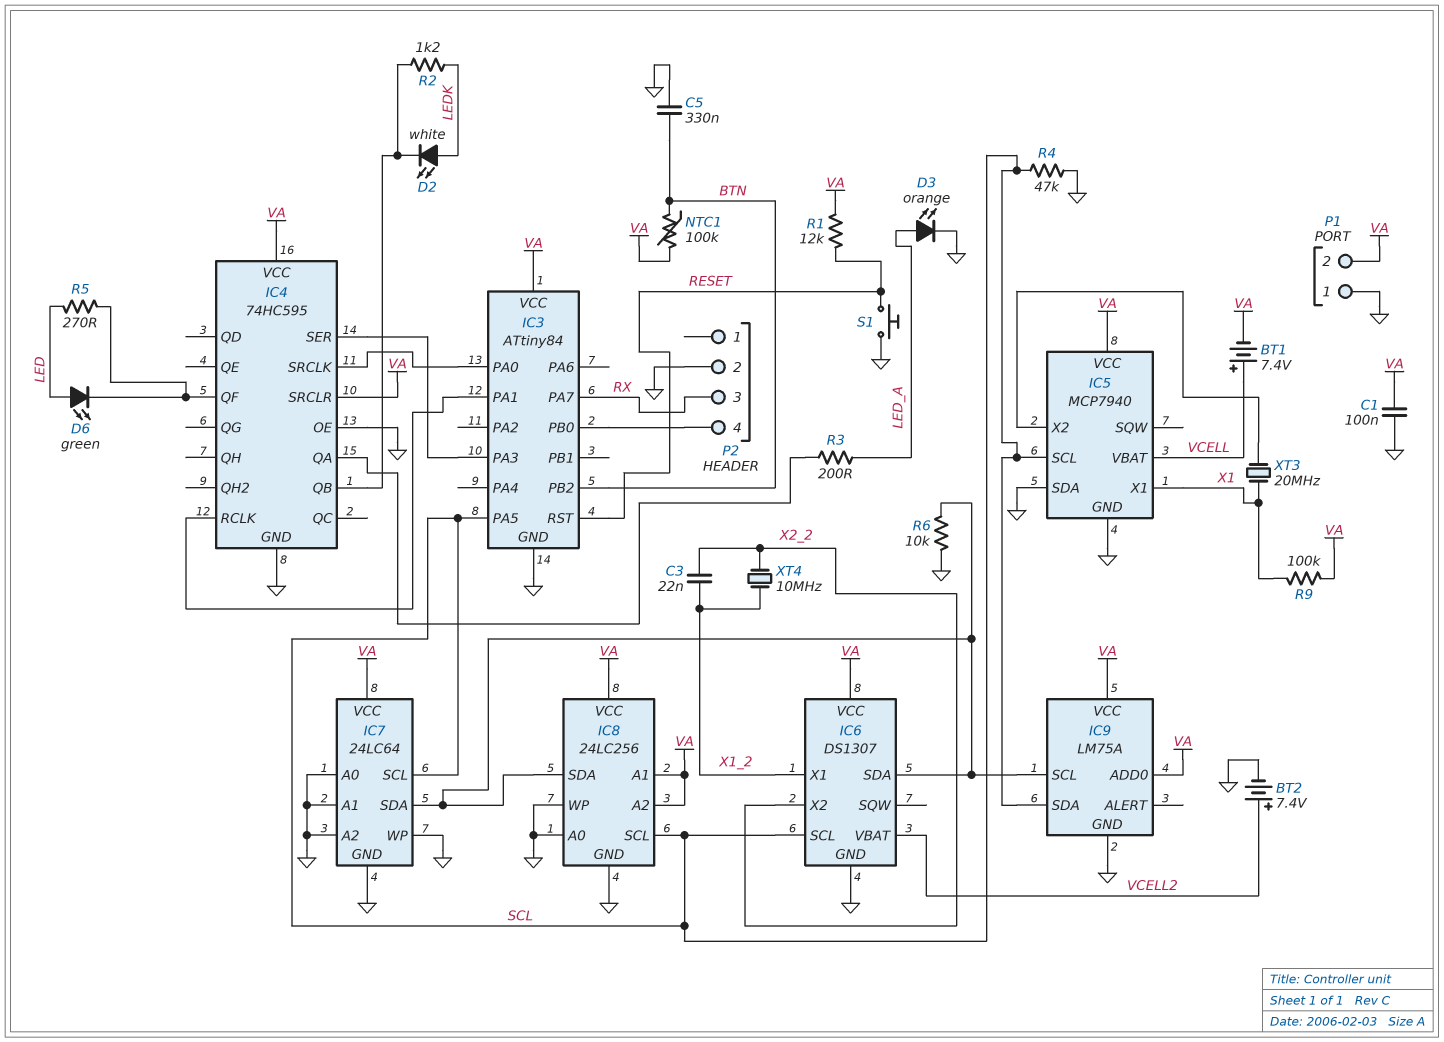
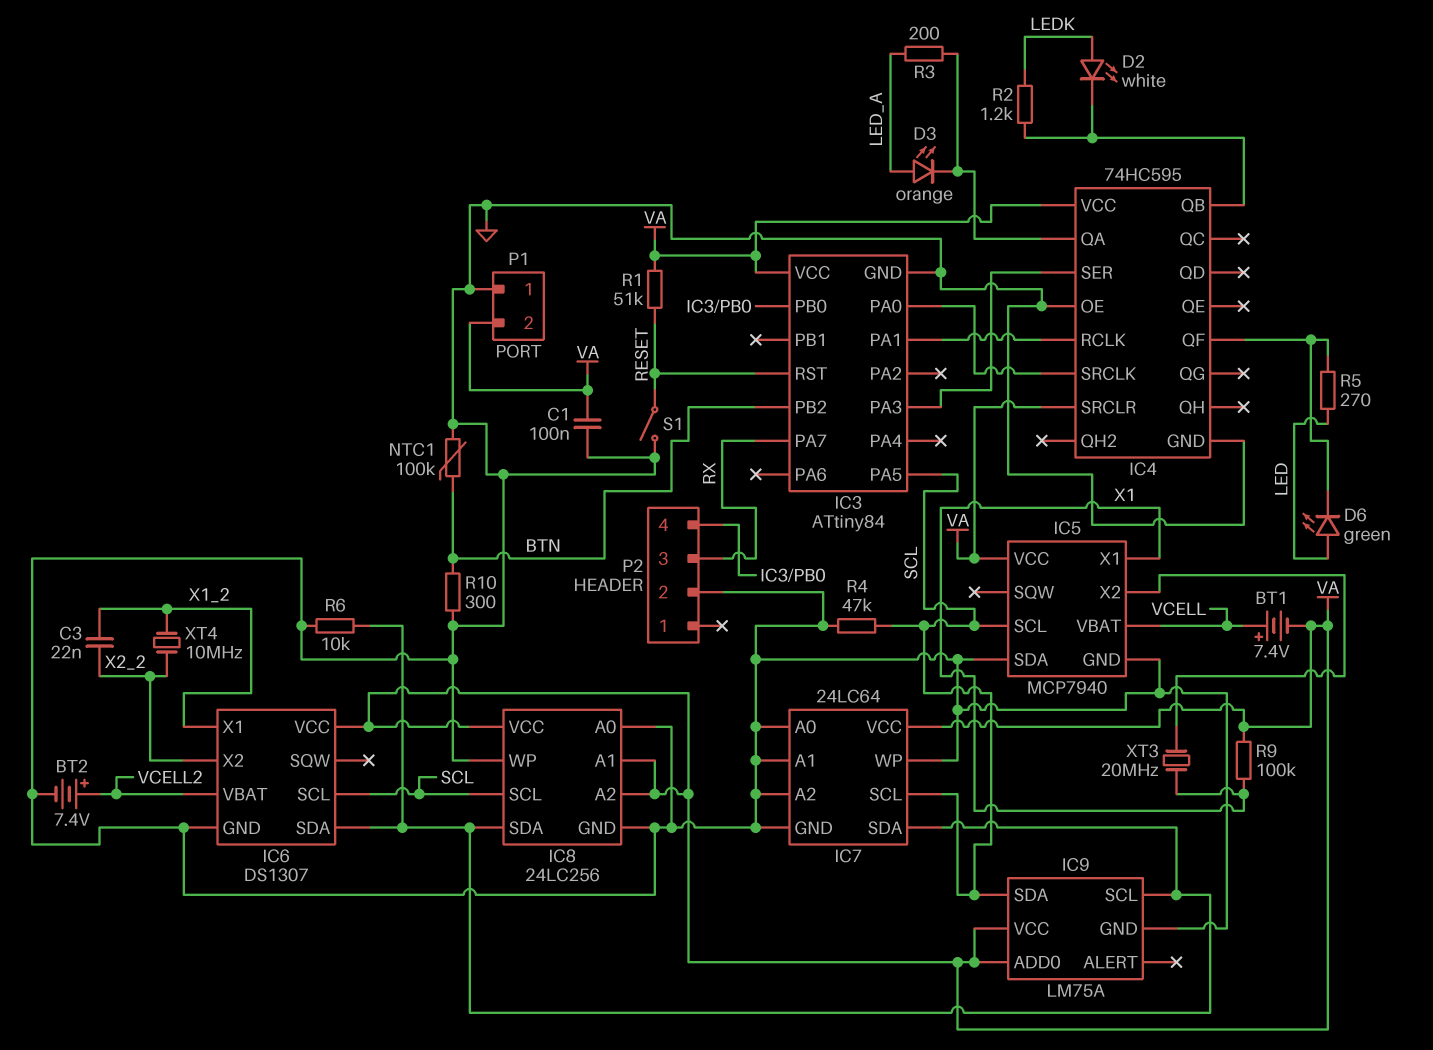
C5: 330nF (BTN, GND) -> none
D3: LED orange (A LED_A, K GND) -> LED orange (A LED_A, K IC4/QA)
NTC1: 100k (BTN, VA) -> 100k (BTN, GND)
R1: 12k (RESET, VA) -> 51k (RESET, VA)
R10: none -> 300 (BTN, GND)
S1: button (GND, RESET) -> switch (GND, RESET)

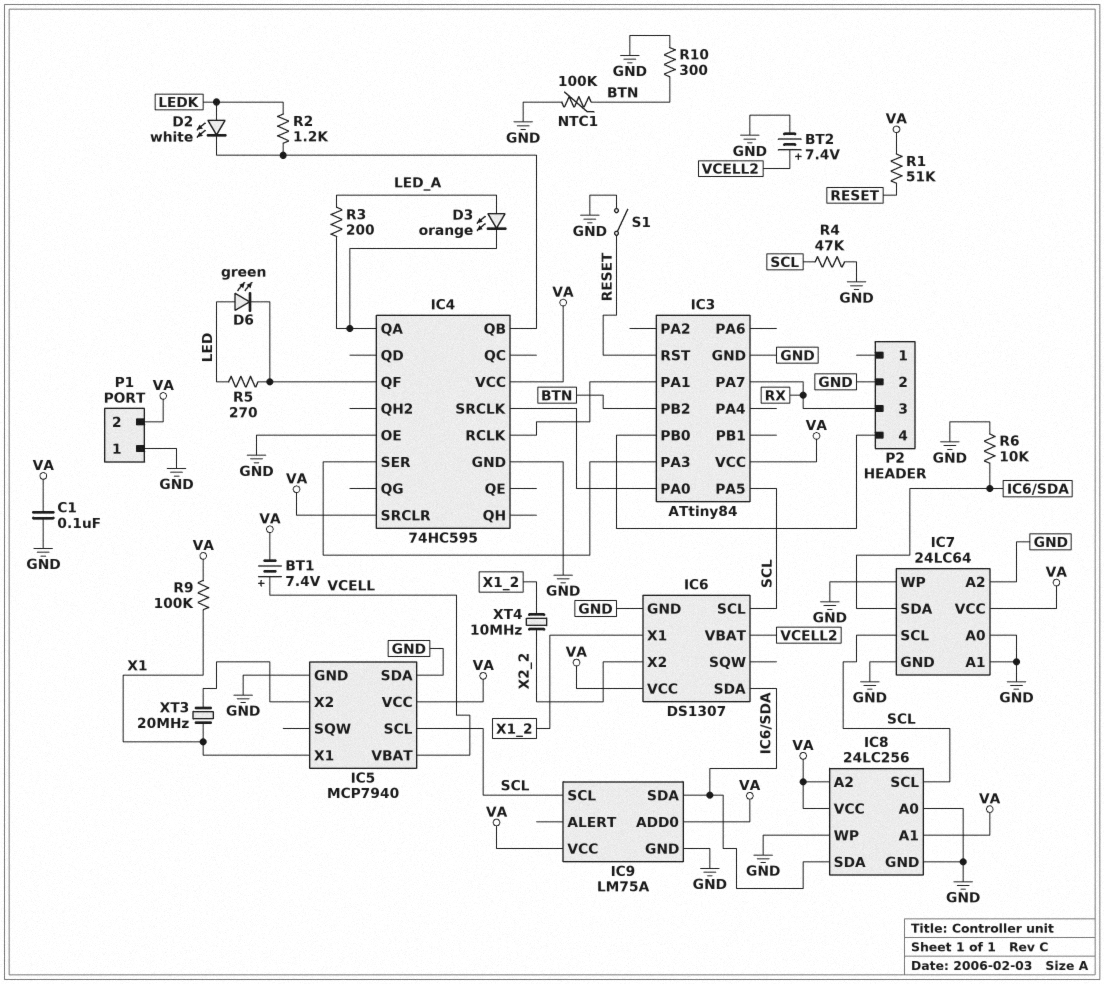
C3: 22nF (X1_2, X2_2) -> none
IC9 pin SCL: IC6/SDA -> SCL
IC9 pin SDA: SCL -> IC6/SDA

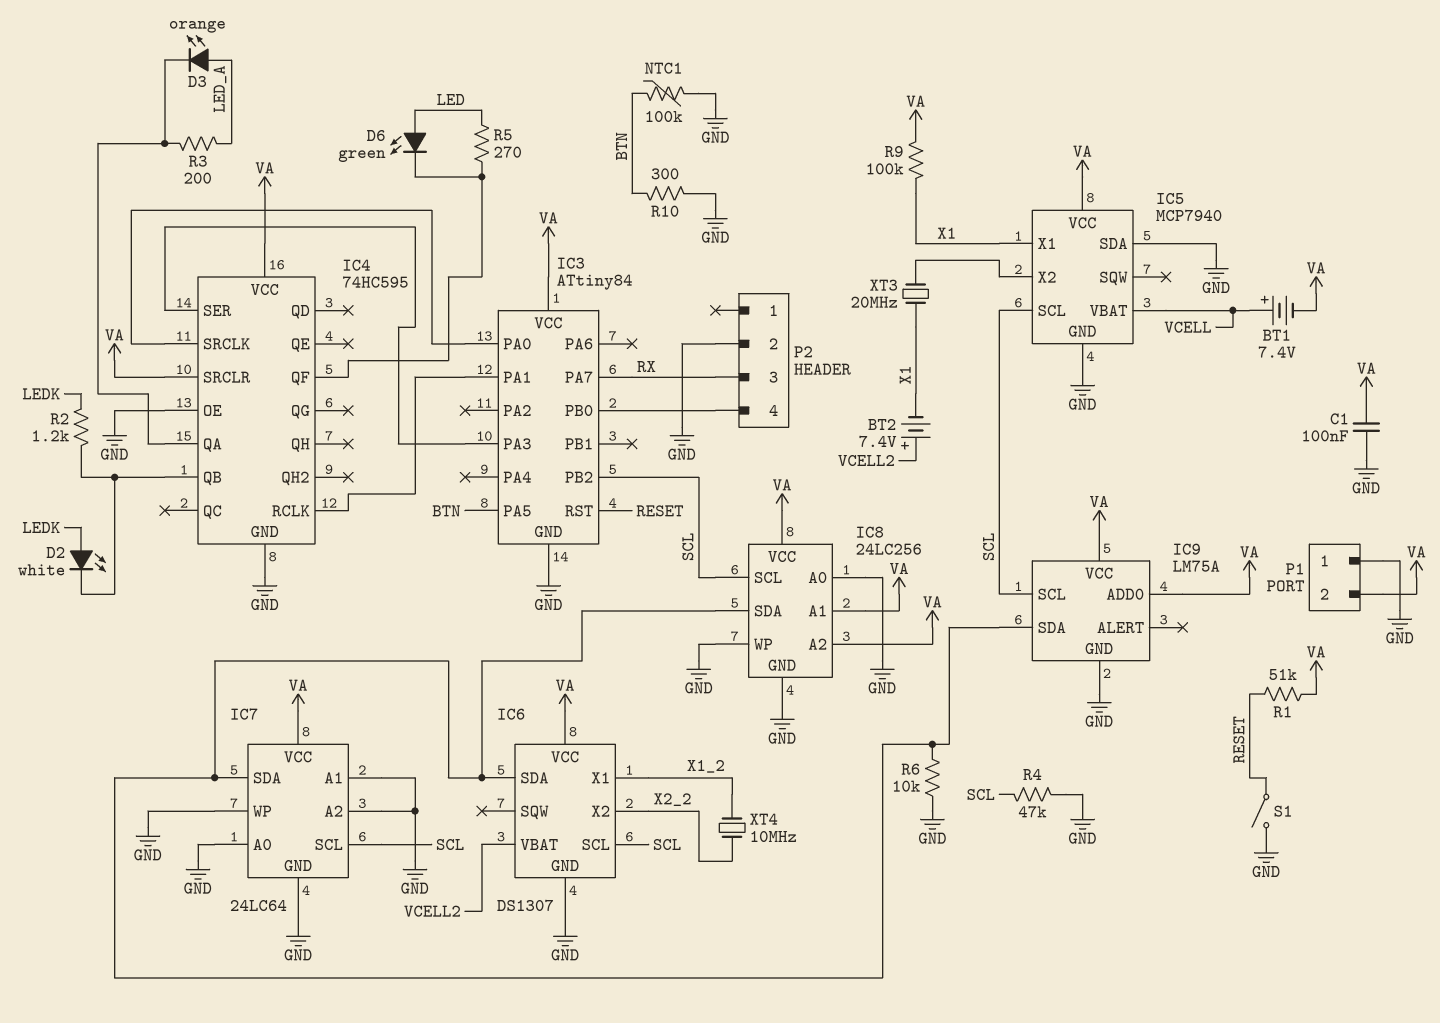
BT2: 7.4V (plus VCELL2, minus GND) -> 7.4V (plus VCELL2, minus X1)
IC3 pin PA5: SCL -> BTN
IC3 pin PB2: BTN -> SCL

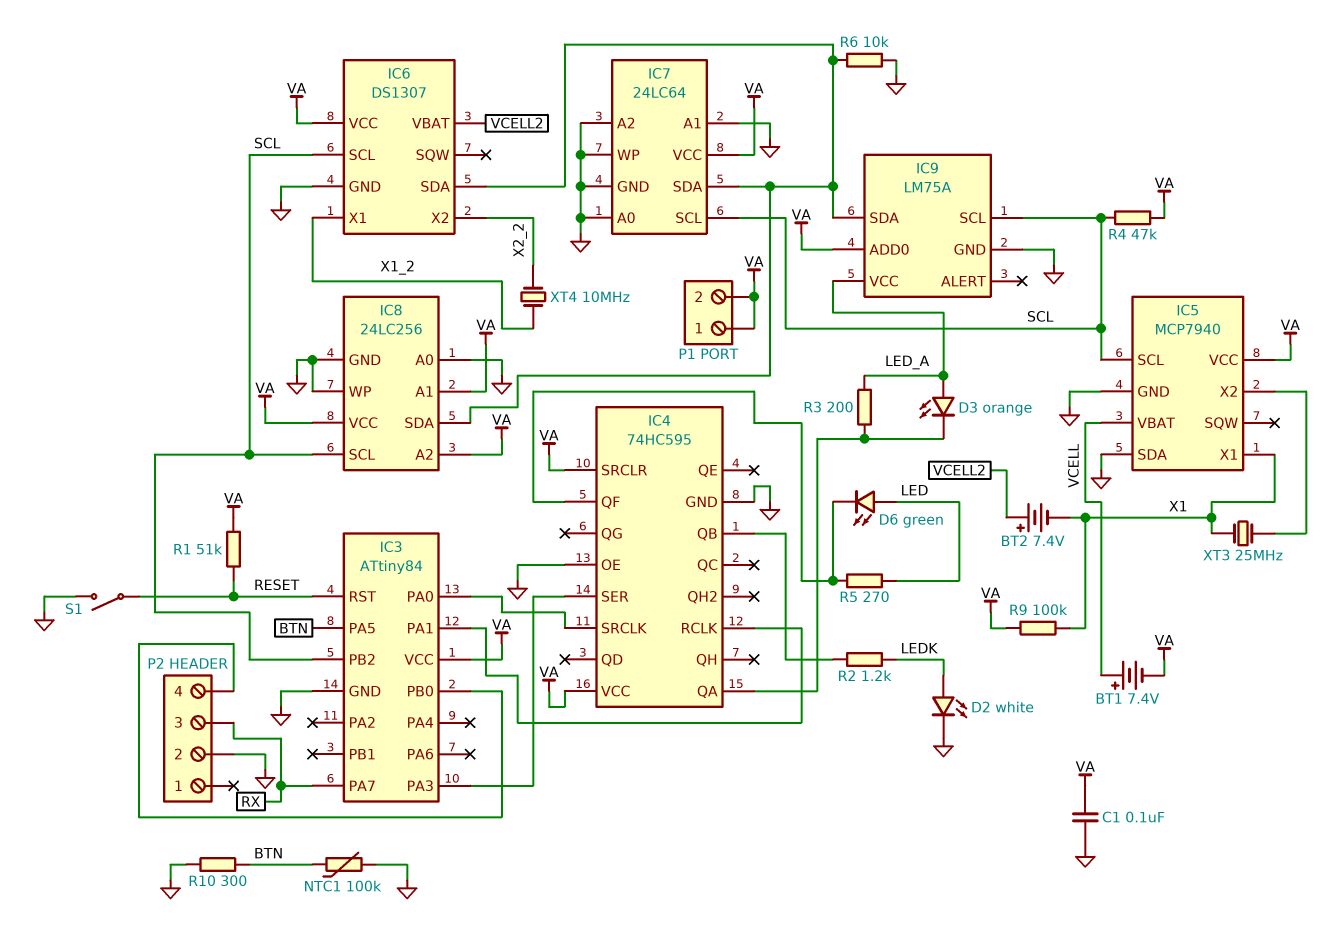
D2: LED white (A LEDK, K IC4/QB) -> LED white (A LEDK, K GND)
IC9 pin VCC: VA -> LED_A
P1 pin 1: GND -> VA
R4: 47k (GND, SCL) -> 47k (SCL, VA)
XT3: 20MHz (IC5/X2, X1) -> 25MHz (IC5/X2, X1)

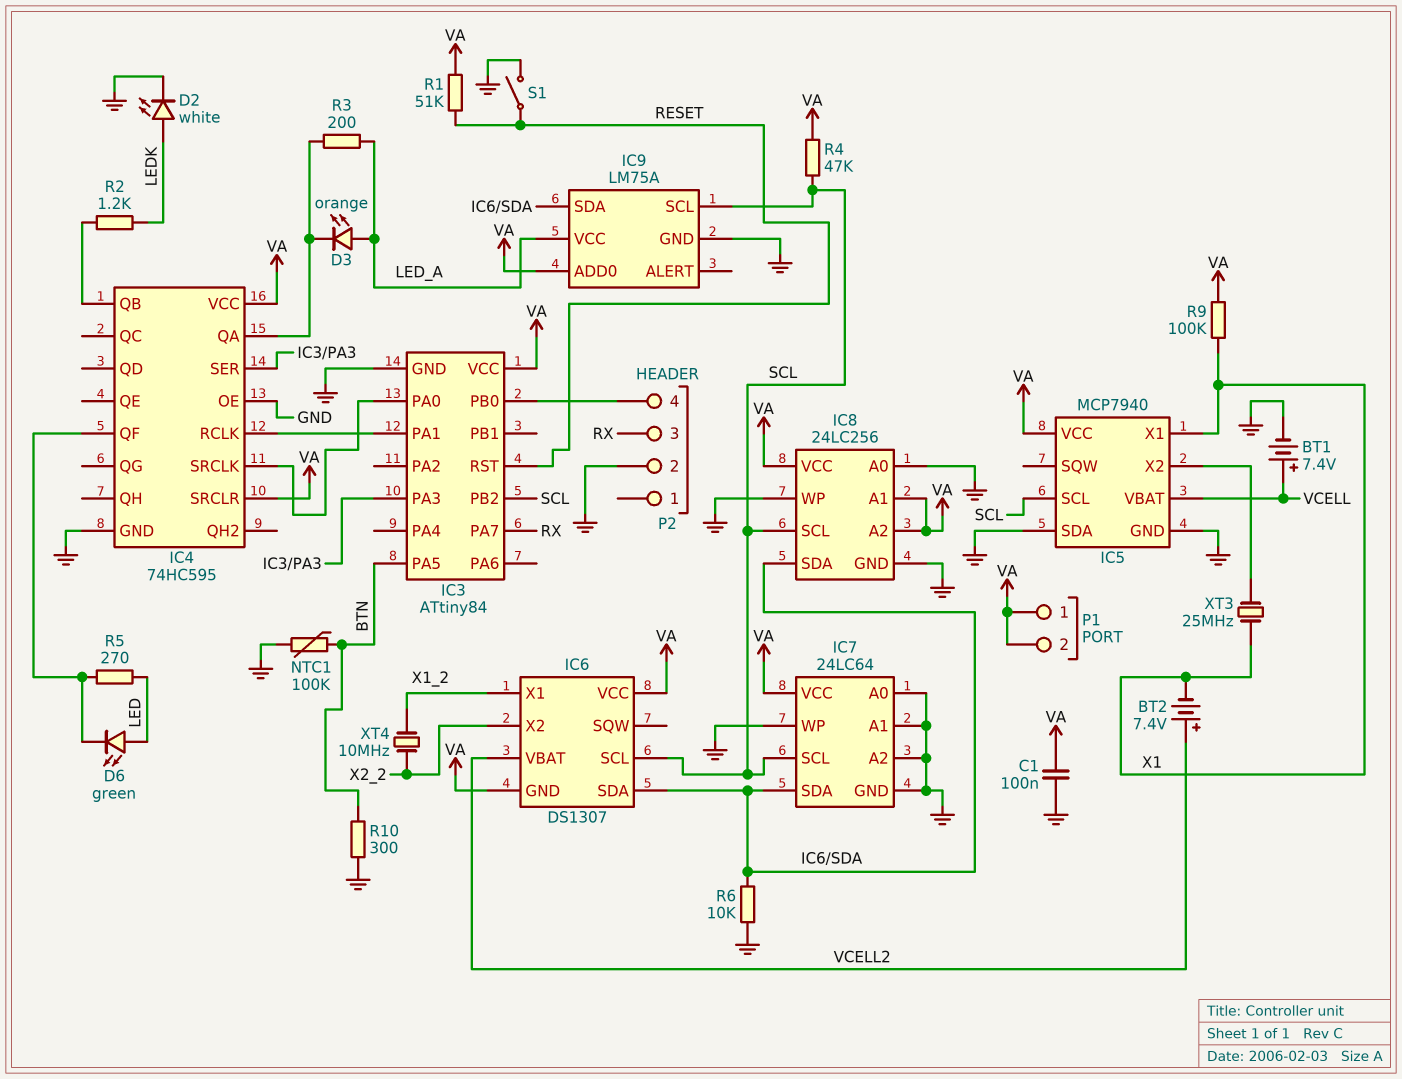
BT1: 7.4V (plus VCELL, minus VA) -> 7.4V (plus VCELL, minus GND)
IC6 pin GND: GND -> VA

